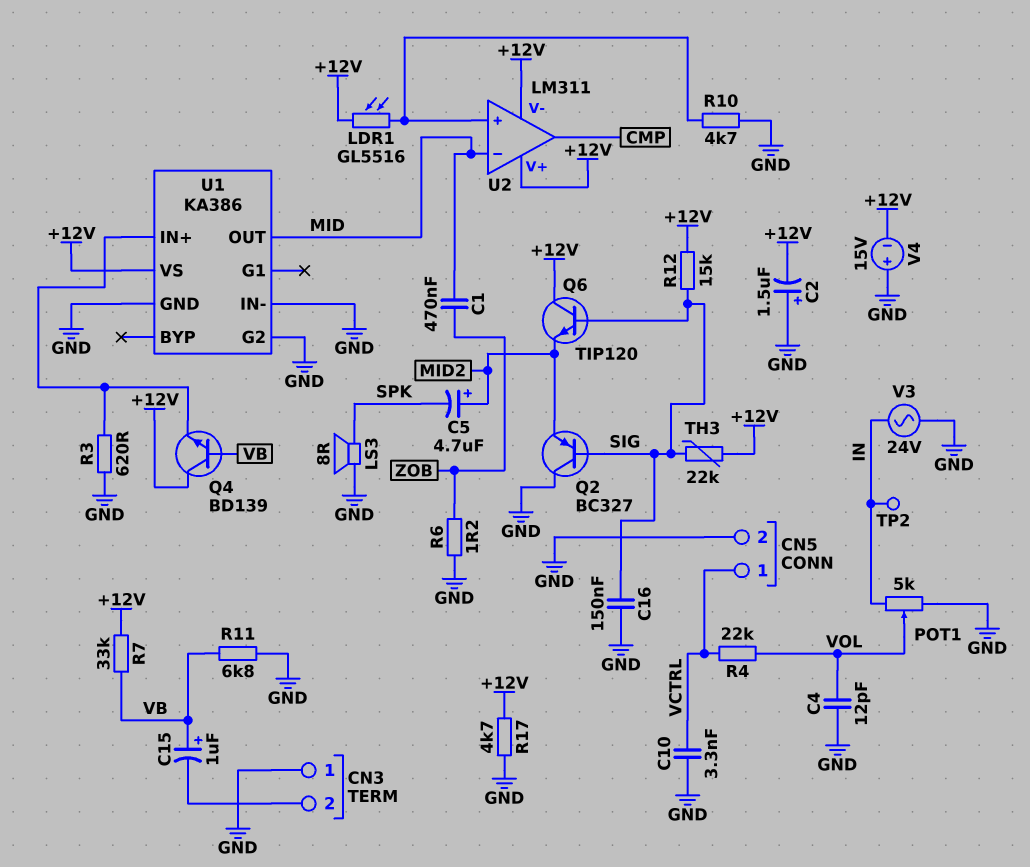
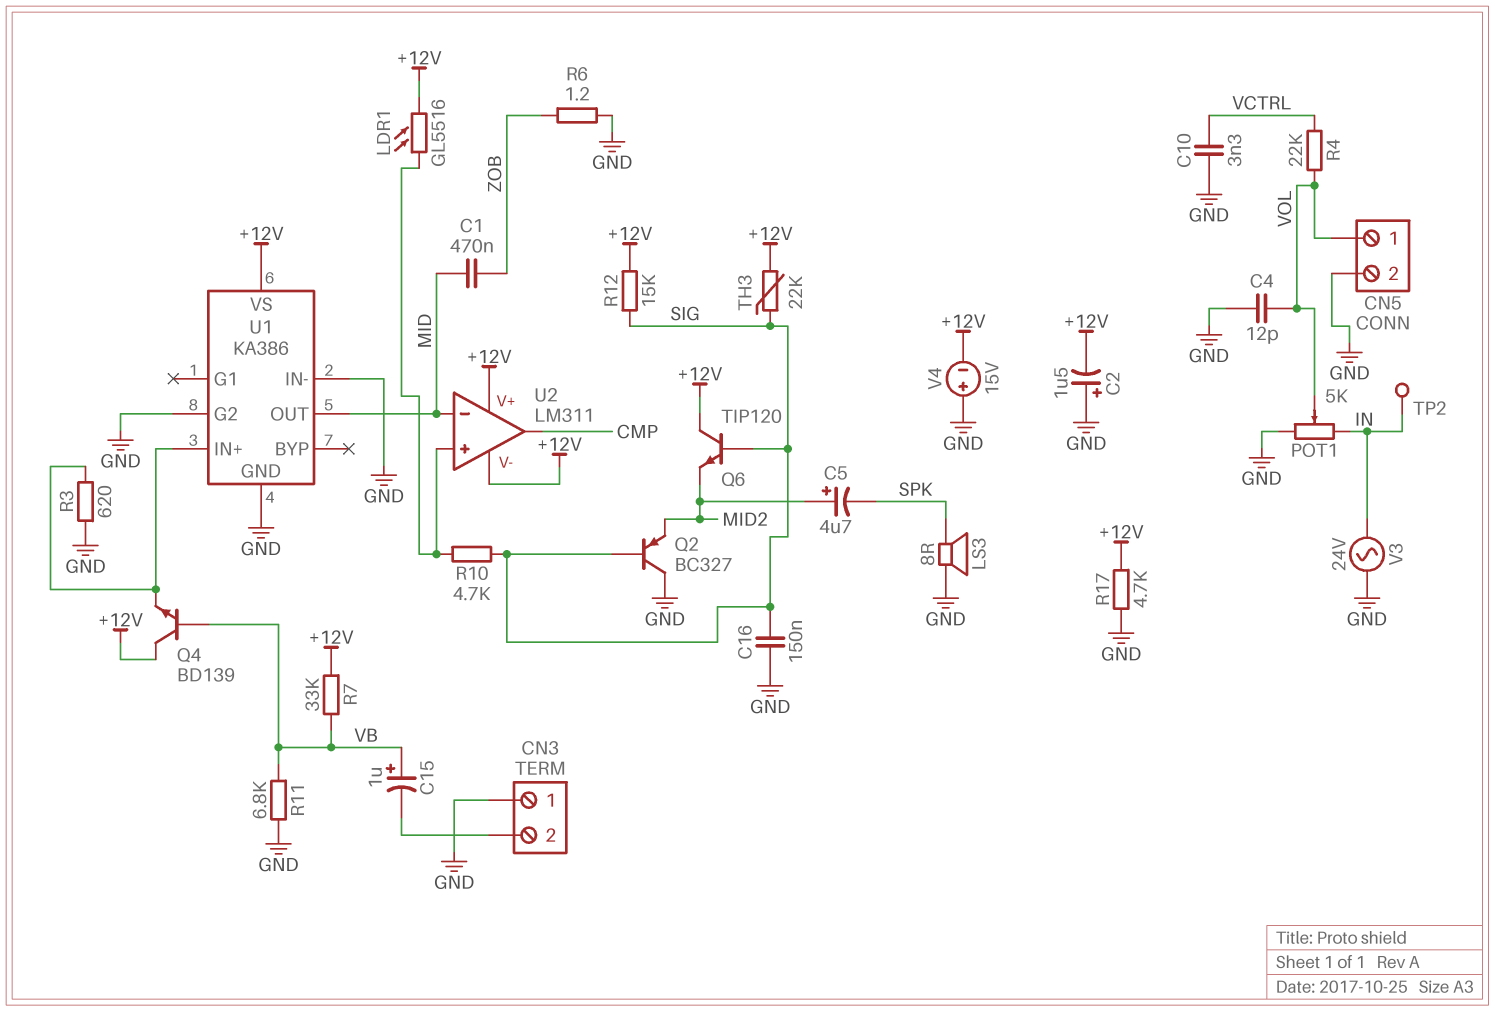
CN5 pin 1: VCTRL -> VOL
R10: 4.7k (GND, U2/in+) -> 4.7k (SIG, U2/in+)

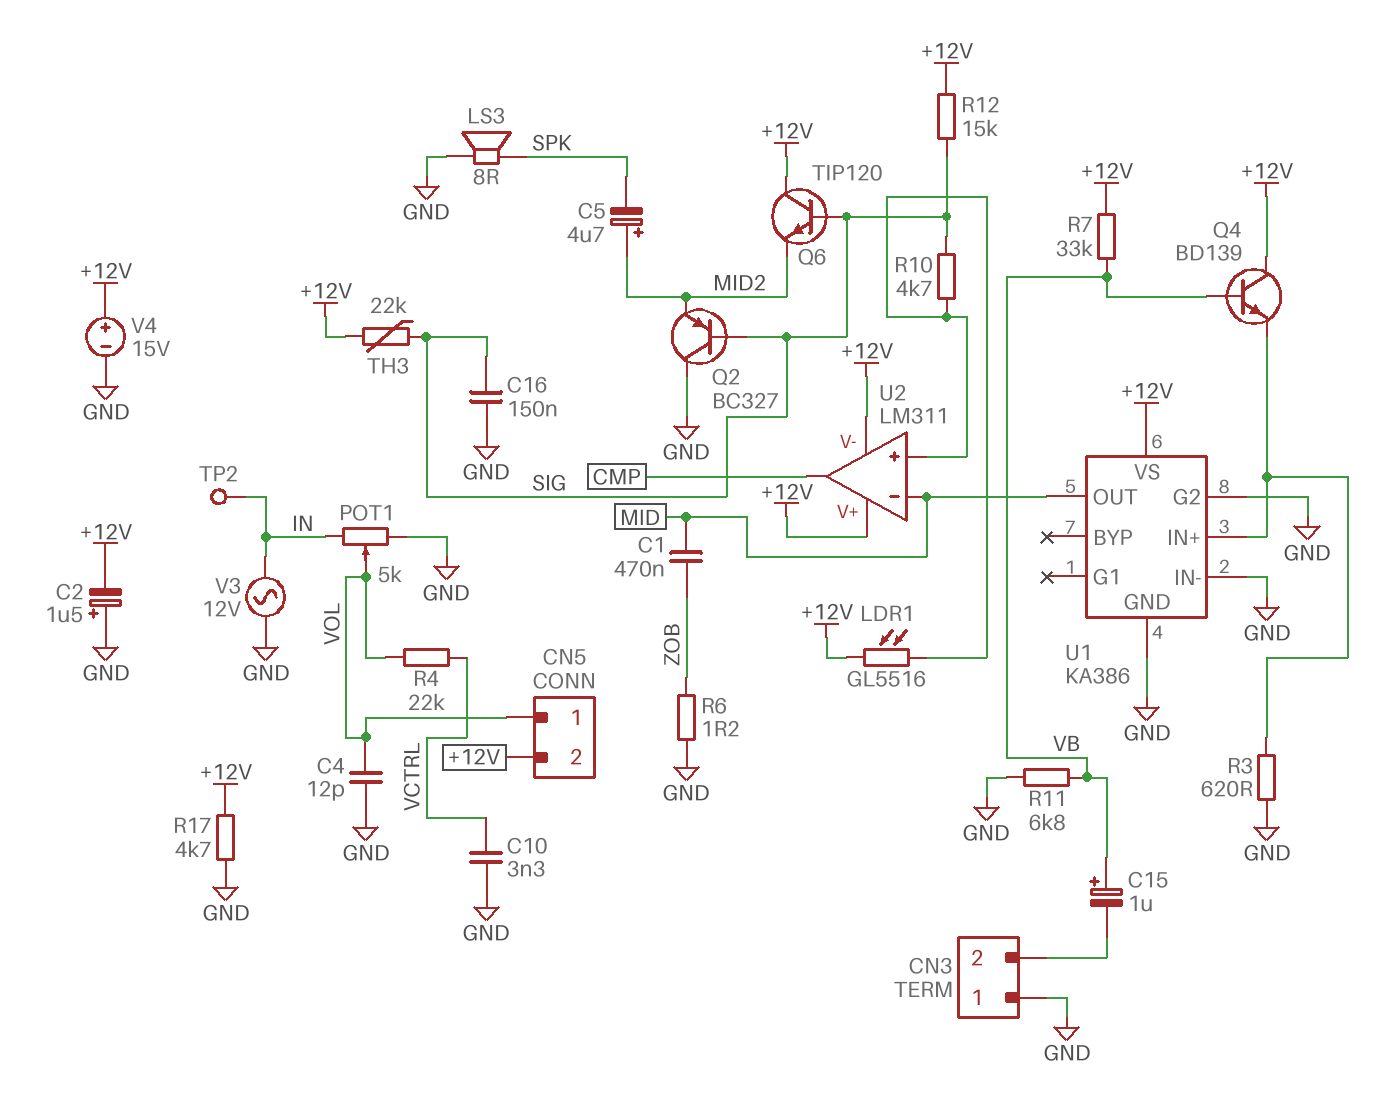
CN5 pin 2: GND -> +12V
V3: AC 24V (GND, IN) -> AC 12V (GND, IN)
V4: 15V (plus GND, minus +12V) -> 15V (plus +12V, minus GND)

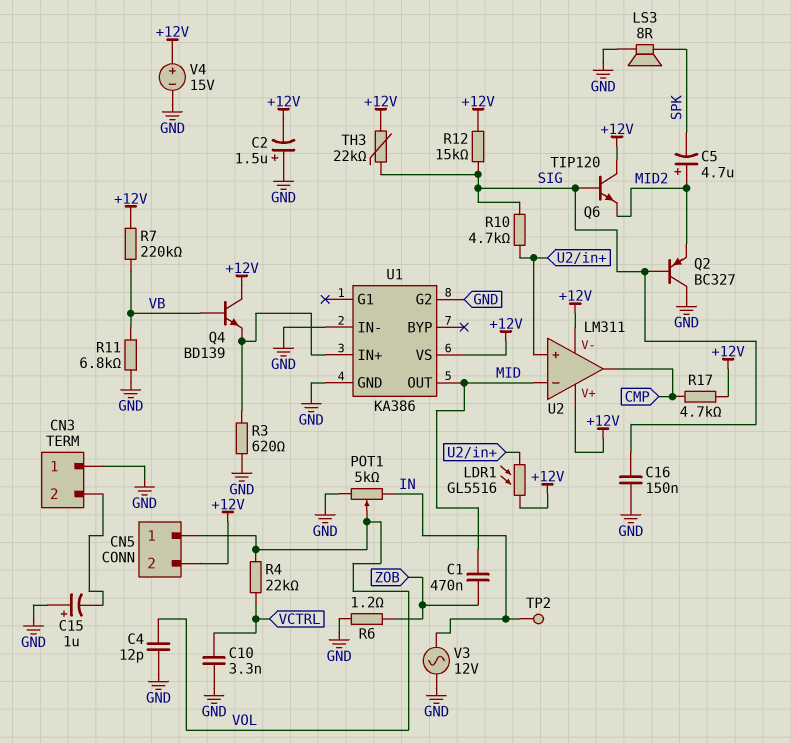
C15: 1uF (plus VB, minus CN3/2) -> 1uF (plus GND, minus CN3/2)
R7: 33k (+12V, VB) -> 220k (+12V, VB)
R17: 4.7k (+12V, GND) -> 4.7k (+12V, CMP)

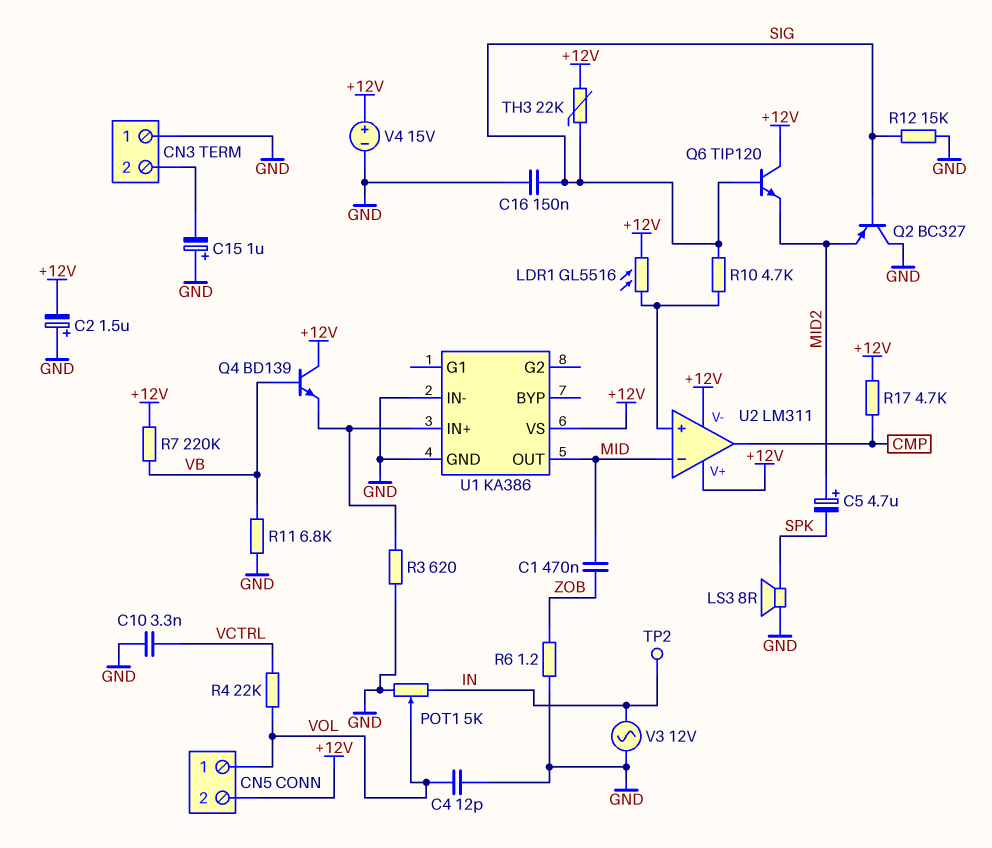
R12: 15k (+12V, SIG) -> 15k (GND, SIG)
U1 pin G2: GND -> none

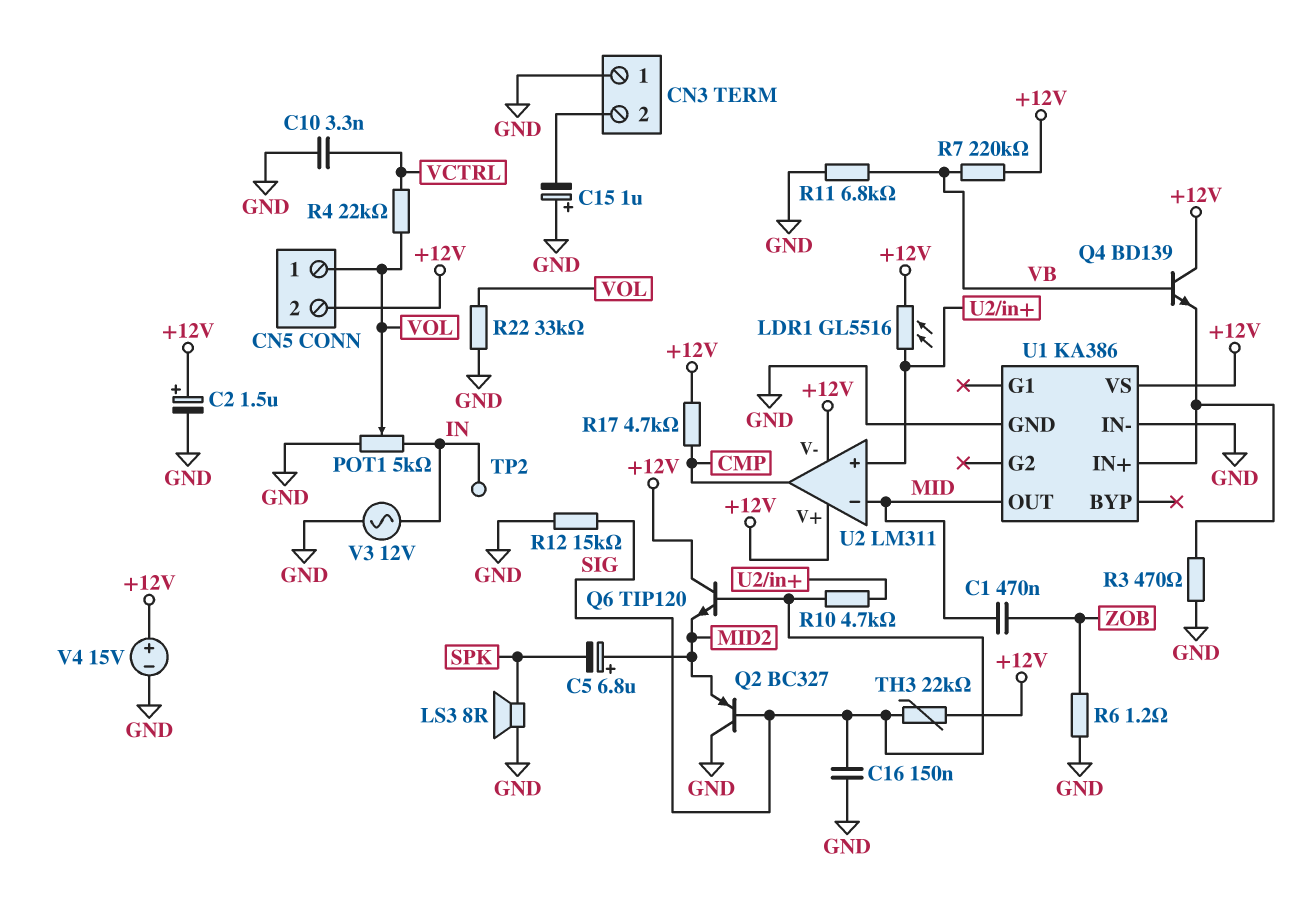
C2: 1.5uF (plus GND, minus +12V) -> 1.5uF (plus +12V, minus GND)
C4: 12pF (GND, VOL) -> none
C5: 4.7uF (plus MID2, minus SPK) -> 6.8uF (plus MID2, minus SPK)
R3: 620 (GND, U1/IN+) -> 470 (GND, U1/IN+)
R22: none -> 33k (GND, VOL)

